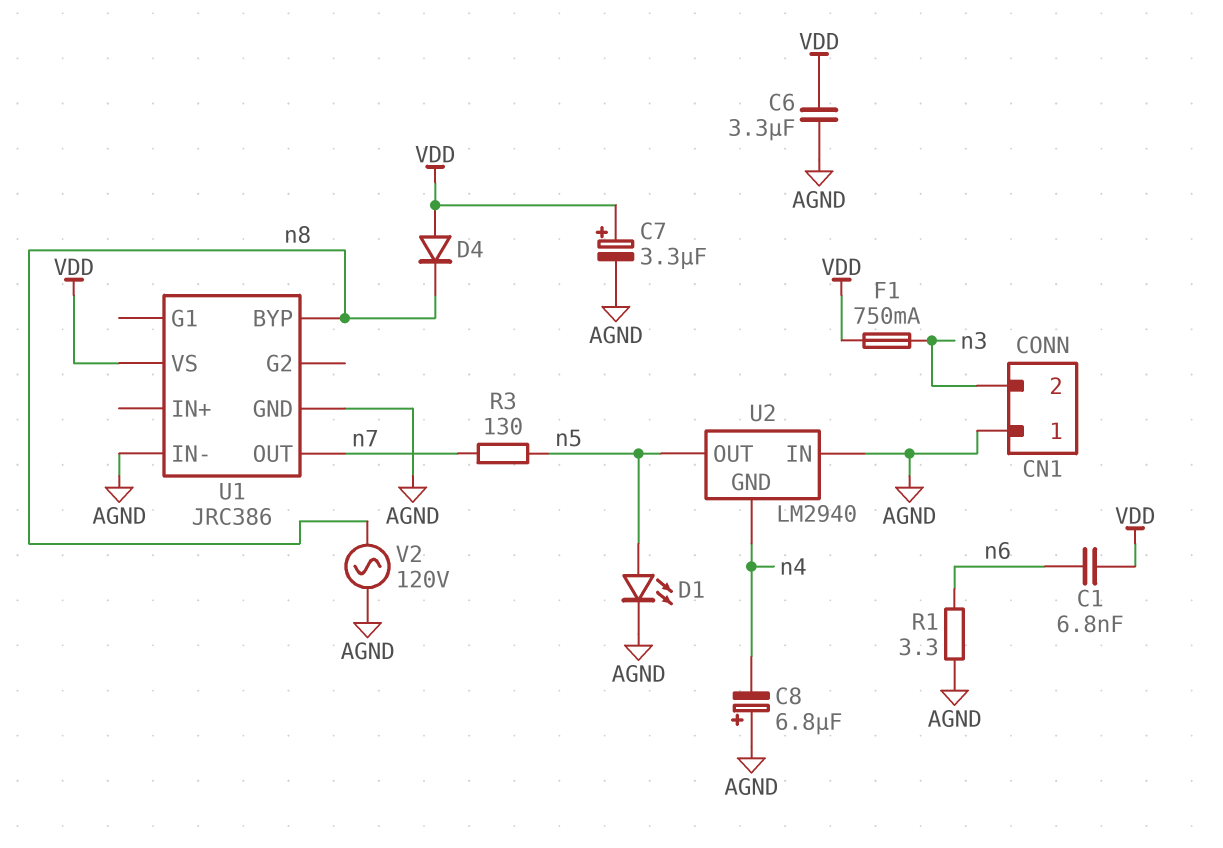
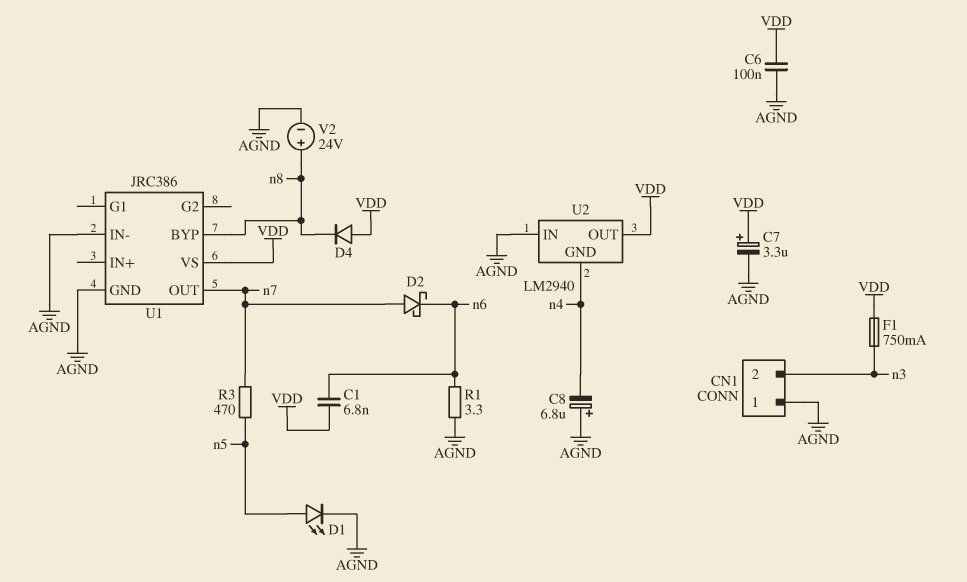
C6: 3.3uF (AGND, VDD) -> 100nF (AGND, VDD)
D2: none -> schottky (A n7, K n6)
R3: 130 (n5, n7) -> 470 (n5, n7)
U2 pin OUT: n5 -> VDD
V2: AC 120V (AGND, n8) -> 24V (plus n8, minus AGND)

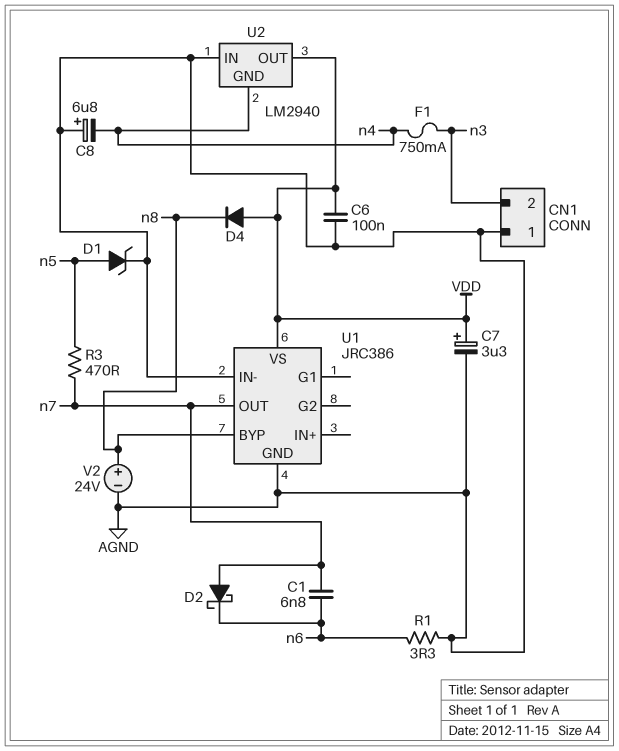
C1: 6.8nF (VDD, n6) -> 6.8nF (n6, n7)
D1: LED (A n5, K AGND) -> zener (A n5, K AGND)
F1: 750mA (VDD, n3) -> 750mA (n3, n4)

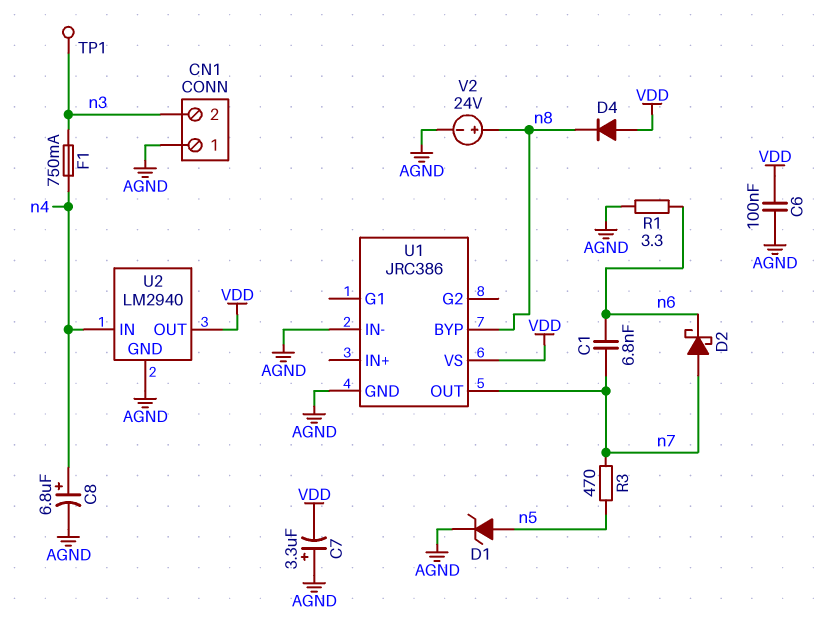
C7: 3.3uF (plus VDD, minus AGND) -> 3.3uF (plus AGND, minus VDD)
C8: 6.8uF (plus AGND, minus n4) -> 6.8uF (plus n4, minus AGND)
TP1: none -> test point (n3)
U2 pin GND: n4 -> AGND
U2 pin IN: AGND -> n4

